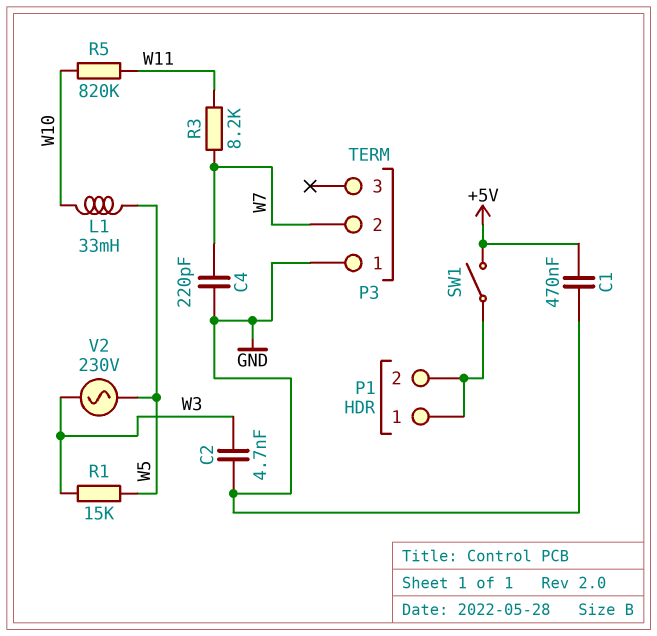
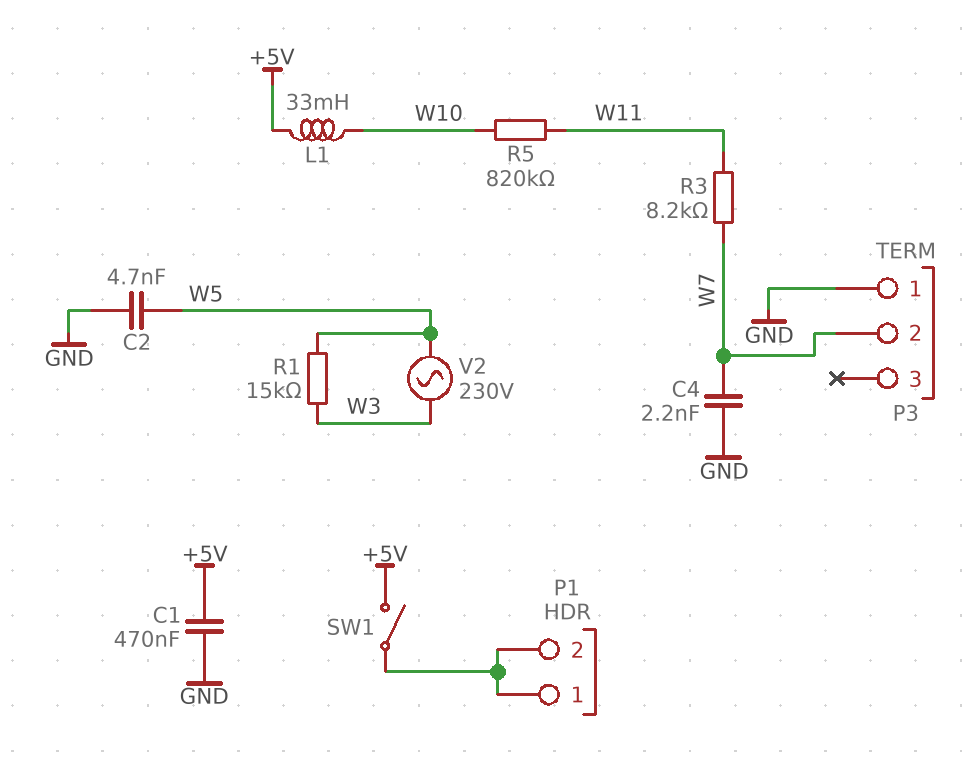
C2: 4.7nF (GND, W3) -> 4.7nF (GND, W5)
C4: 220pF (GND, W7) -> 2.2nF (GND, W7)
L1: 33mH (W5, W10) -> 33mH (+5V, W10)

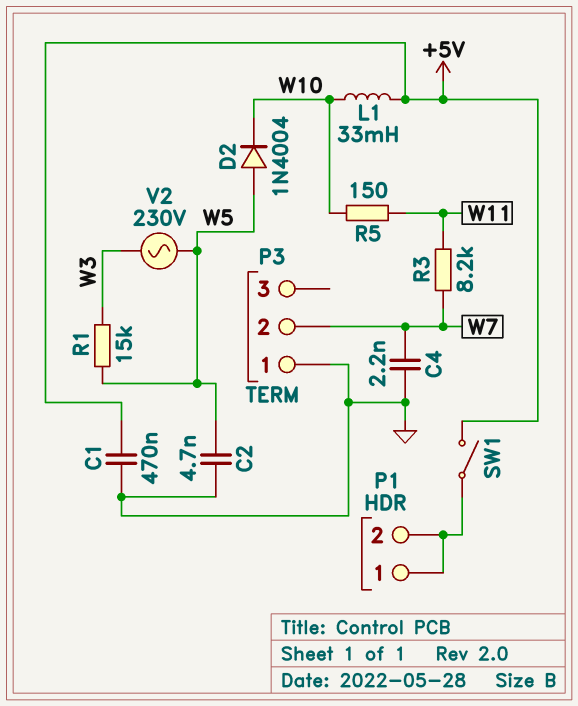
D2: none -> diode 1N4004 (A W5, K W10)
R5: 820k (W10, W11) -> 150 (W10, W11)

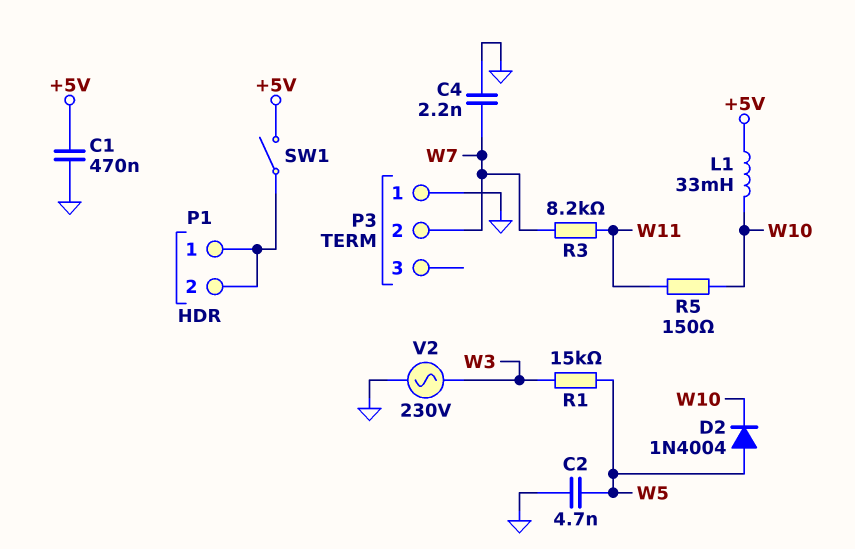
V2: AC 230V (W3, W5) -> AC 230V (GND, W3)

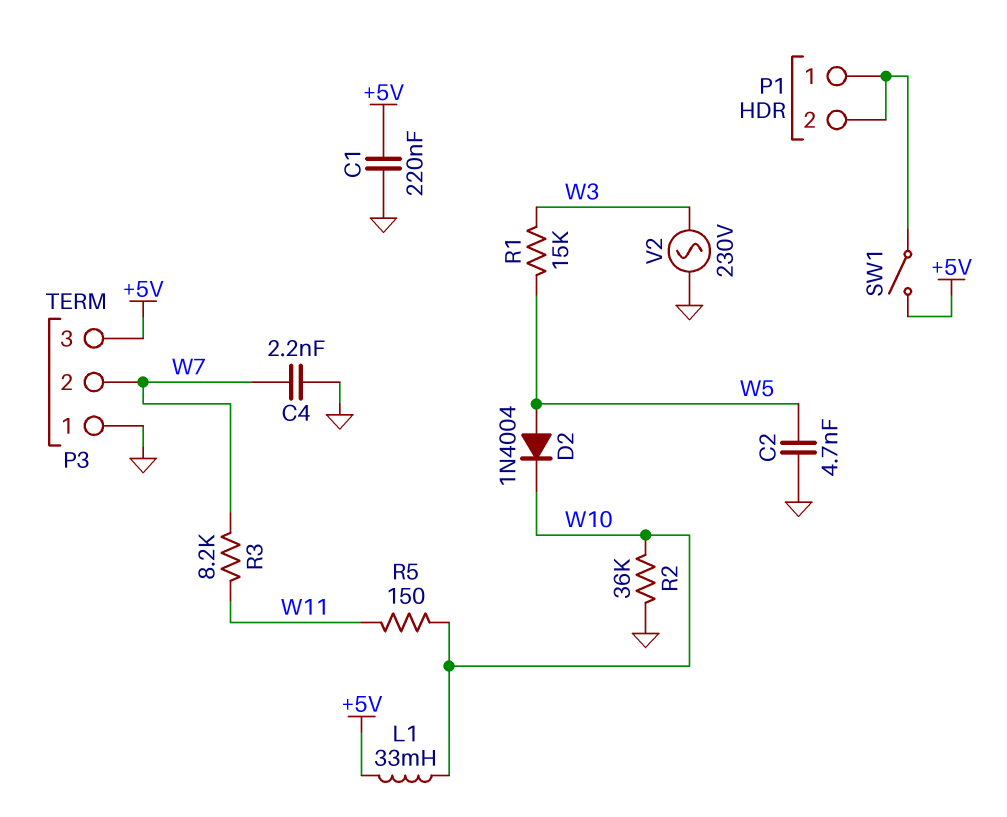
C1: 470nF (+5V, GND) -> 220nF (+5V, GND)
P3 pin 3: none -> +5V
R2: none -> 36k (GND, W10)

